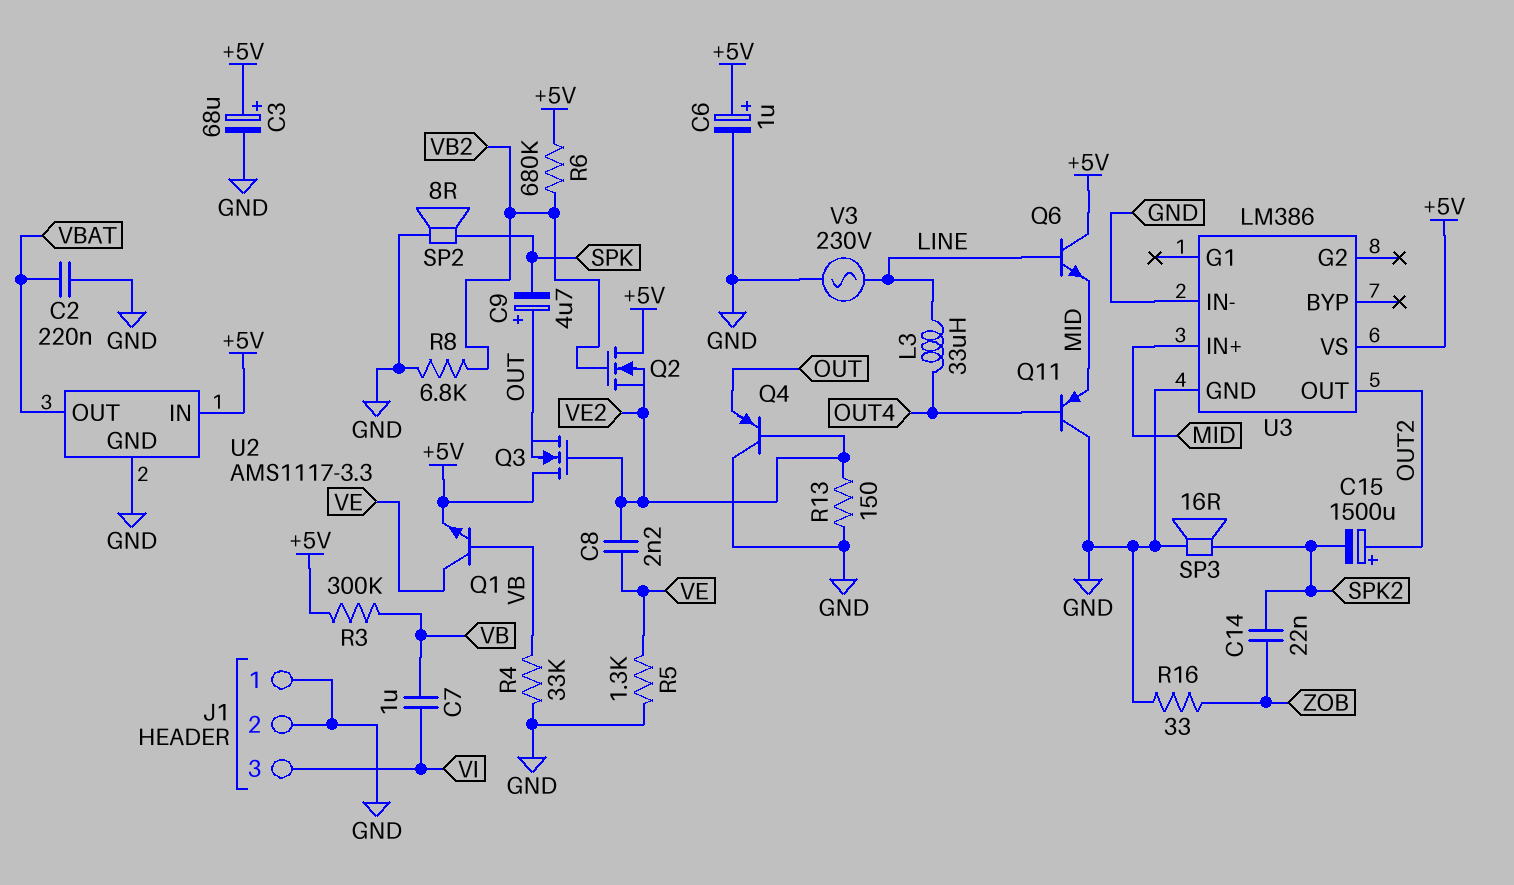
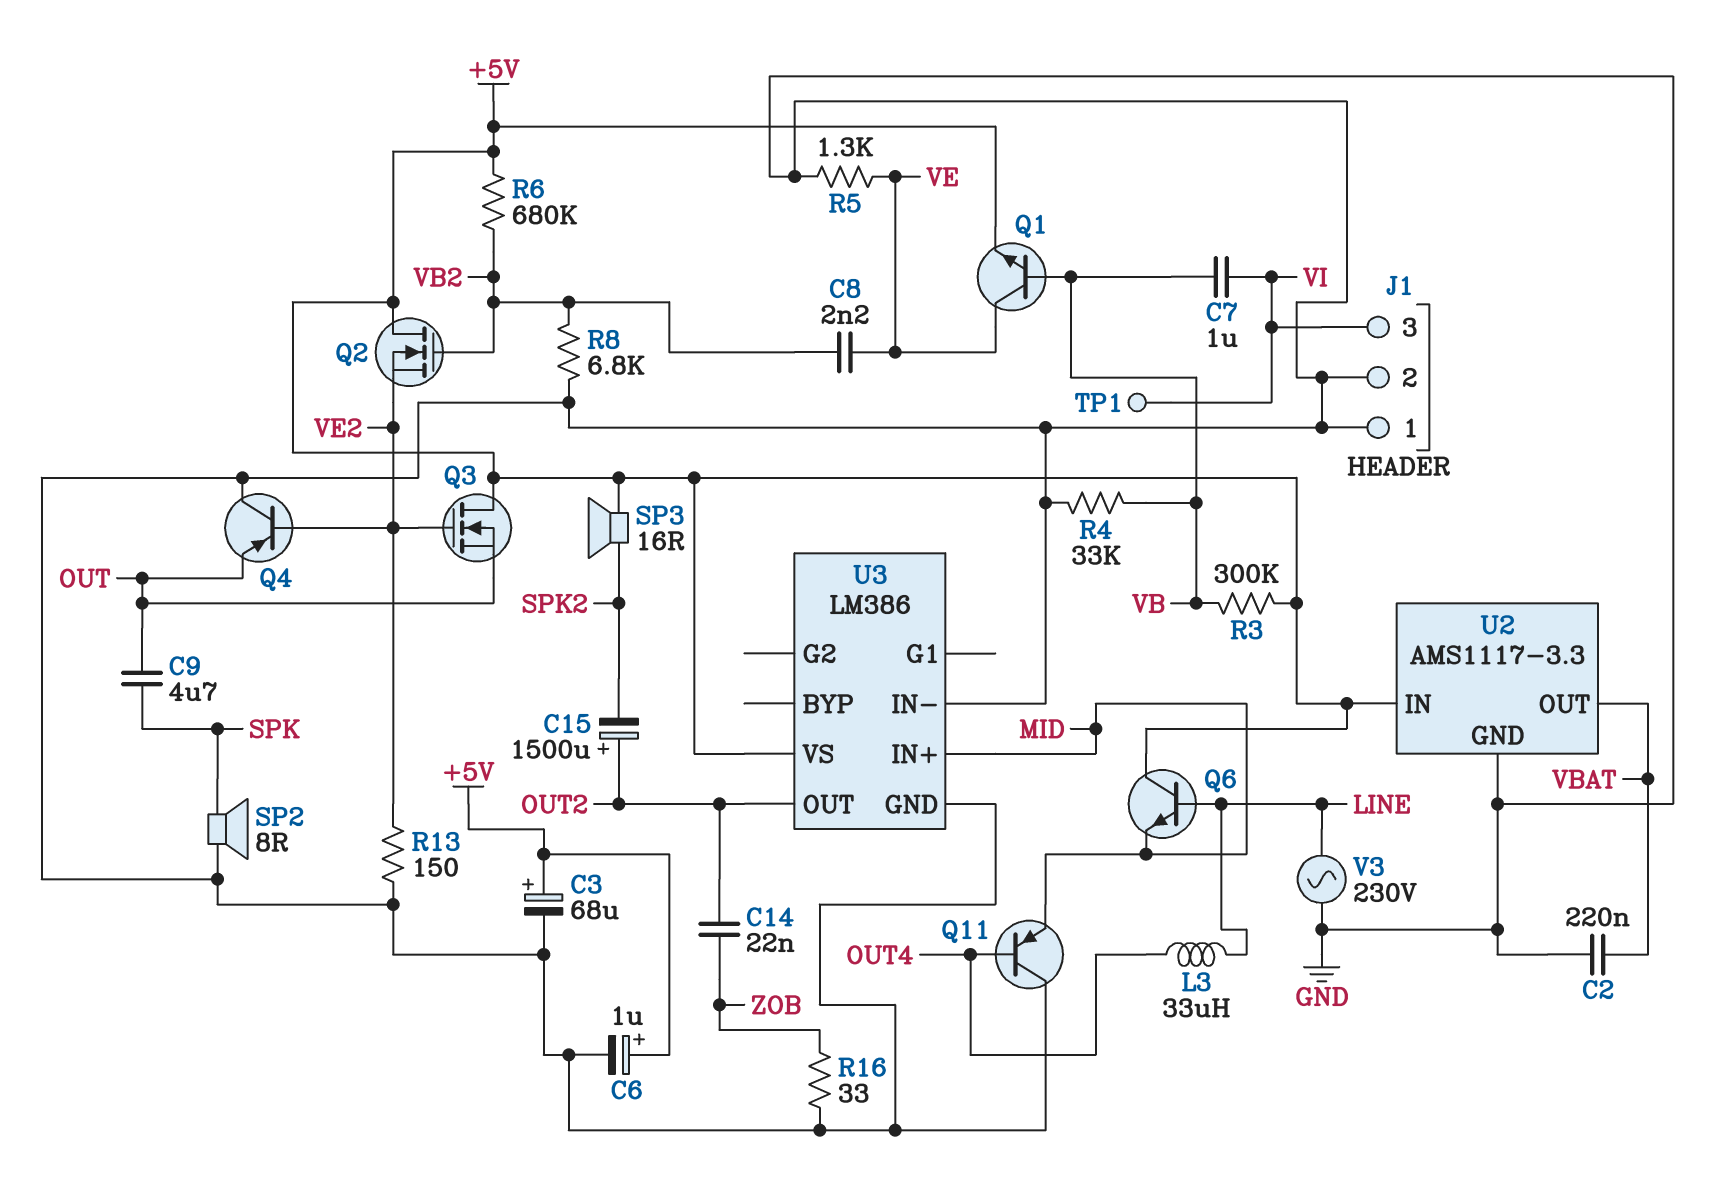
C8: 2.2nF (VE, VE2) -> 2.2nF (VB2, VE)
C9: 4.7uF (plus OUT, minus SPK) -> 4.7uF (OUT, SPK)
C14: 22nF (SPK2, ZOB) -> 22nF (OUT2, ZOB)
SP3: speaker 16R (GND, SPK2) -> speaker 16R (+5V, SPK2)
TP1: none -> test point (VI)

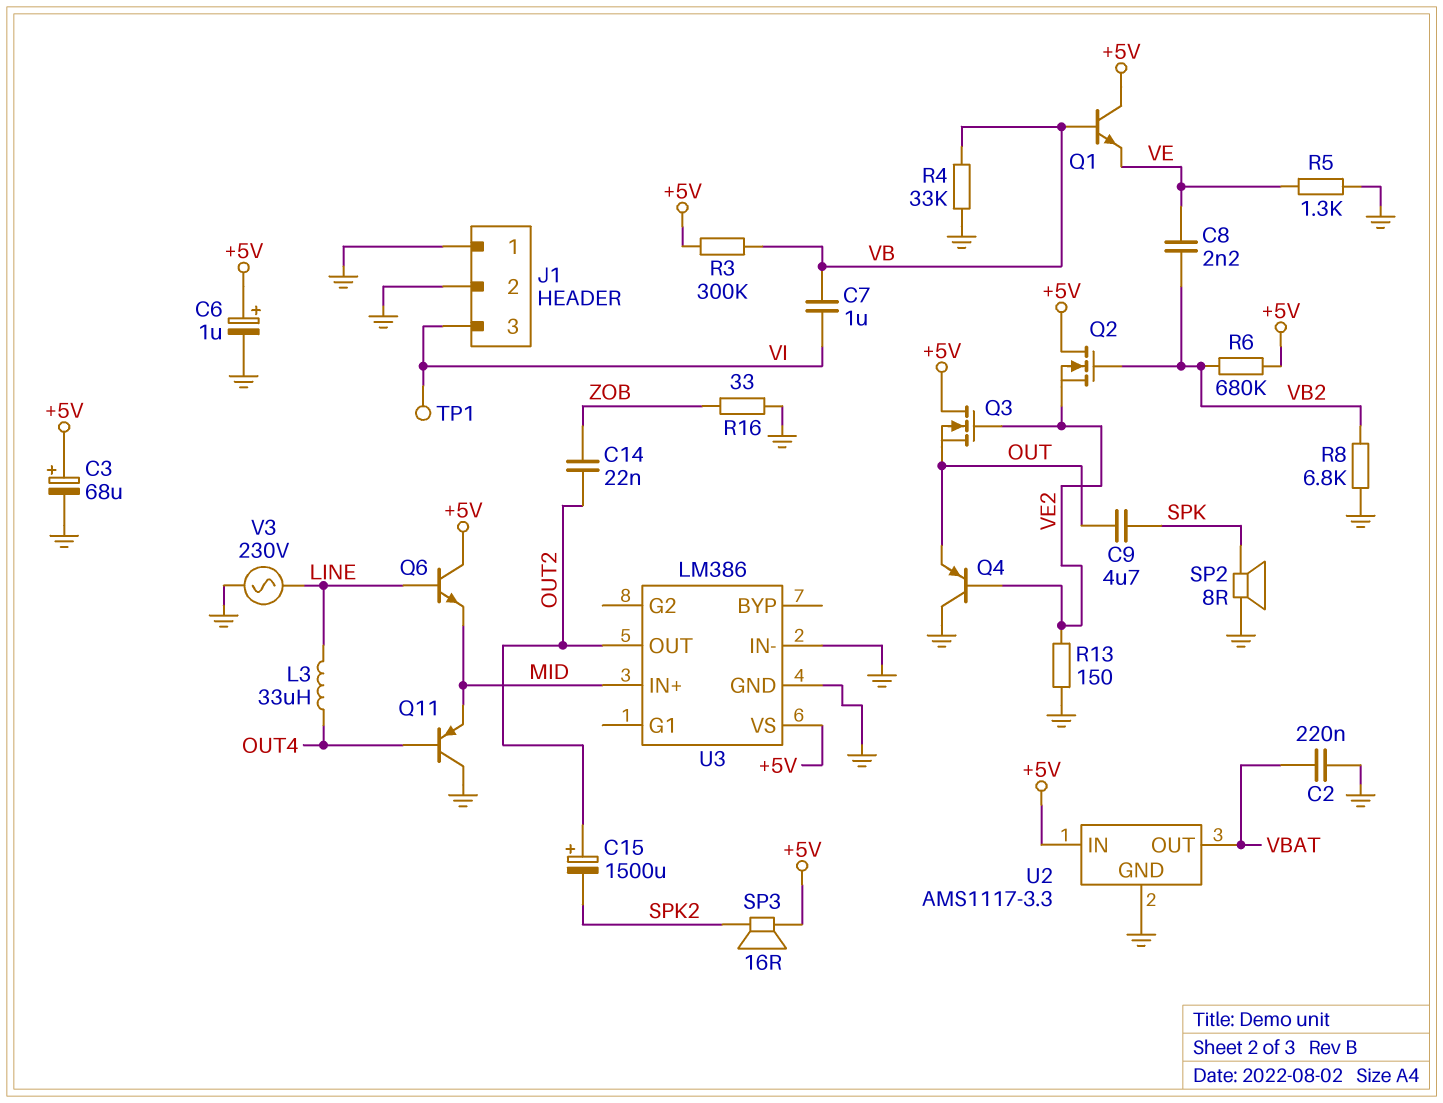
Q1: NPN (B VB, C VE, E +5V) -> NPN (B VB, C +5V, E VE)

